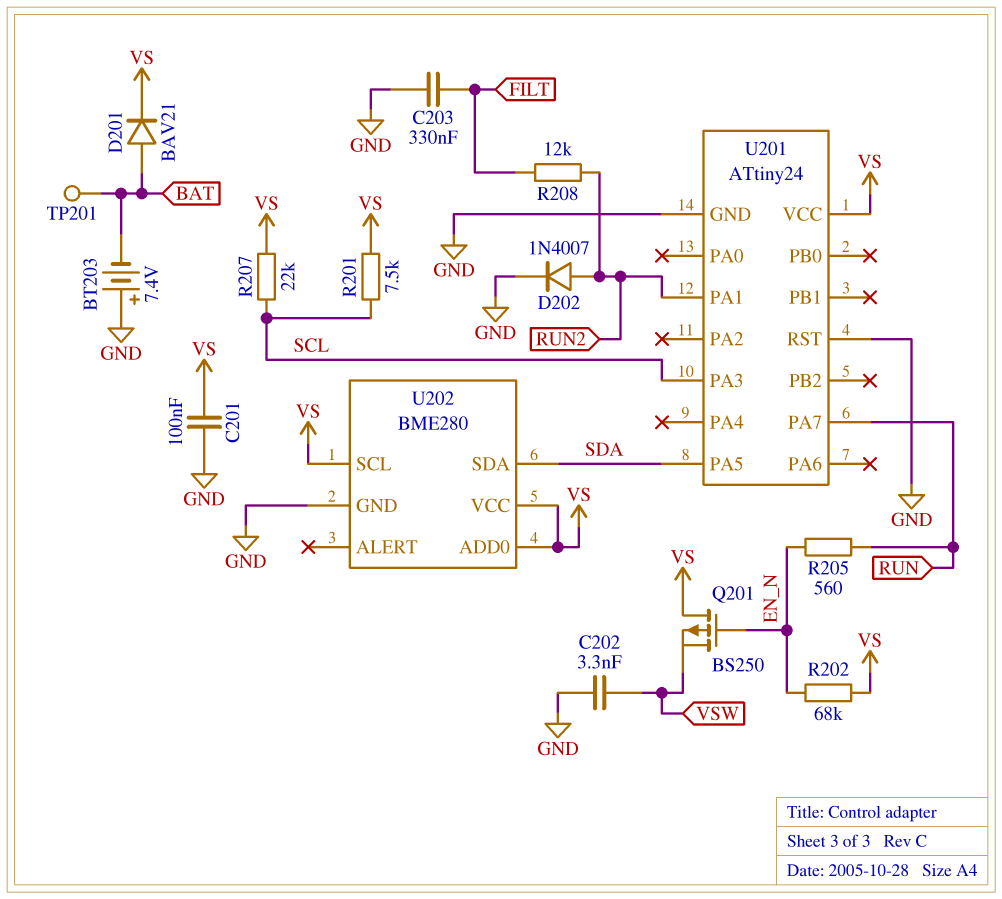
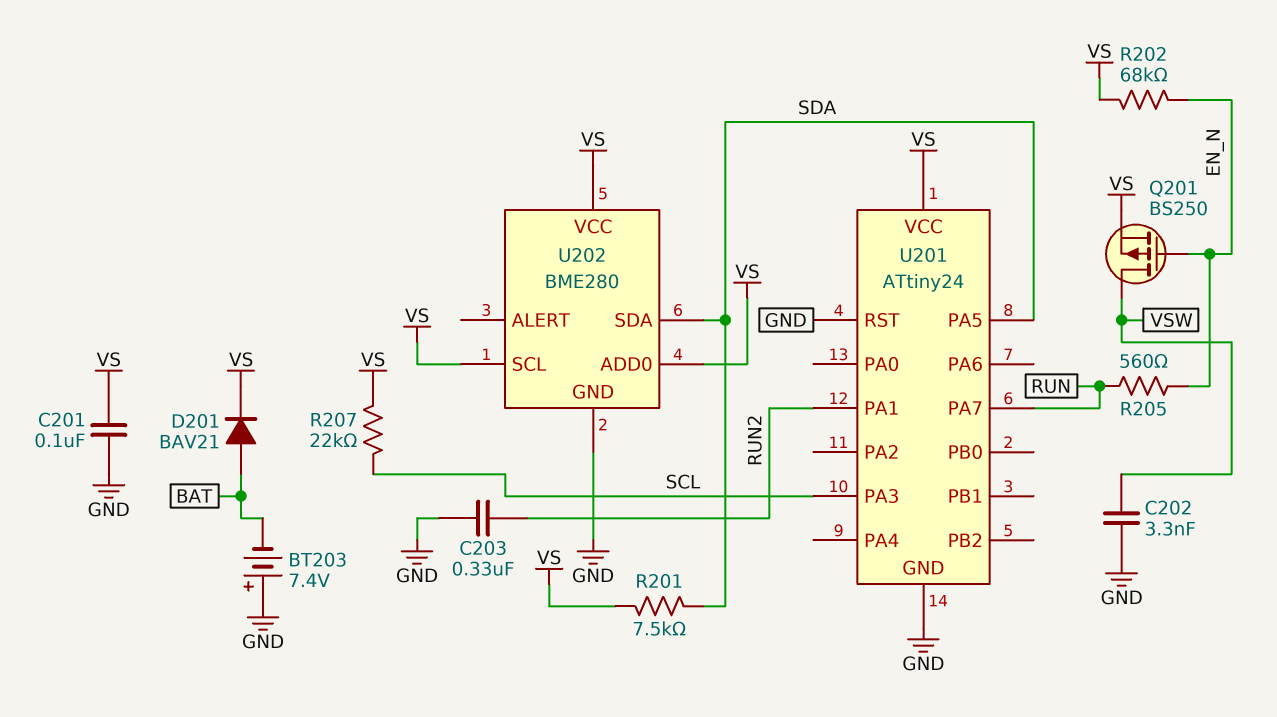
C203: 330nF (FILT, GND) -> 330nF (GND, RUN2)
D202: diode 1N4007 (A RUN2, K GND) -> none
Q201: PMOS BS250 (G EN_N, D VS, S VSW) -> PMOS BS250 (G EN_N, D VSW, S VS)
R201: 7.5k (SCL, VS) -> 7.5k (SDA, VS)
R208: 12k (FILT, RUN2) -> none
TP201: test point (BAT) -> none

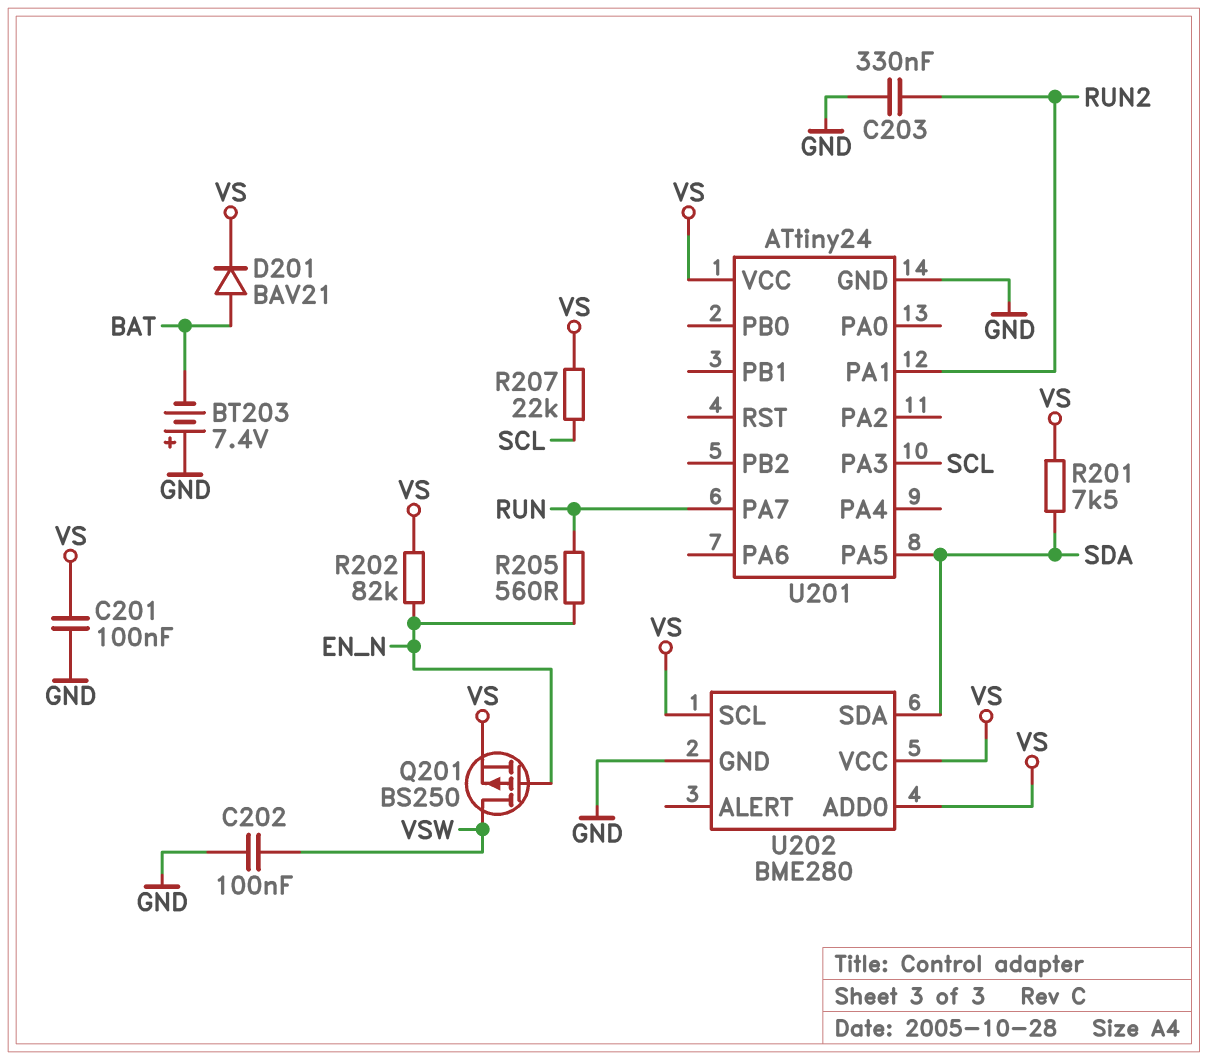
C202: 3.3nF (GND, VSW) -> 100nF (GND, VSW)
R202: 68k (EN_N, VS) -> 82k (EN_N, VS)
U201 pin RST: GND -> none

